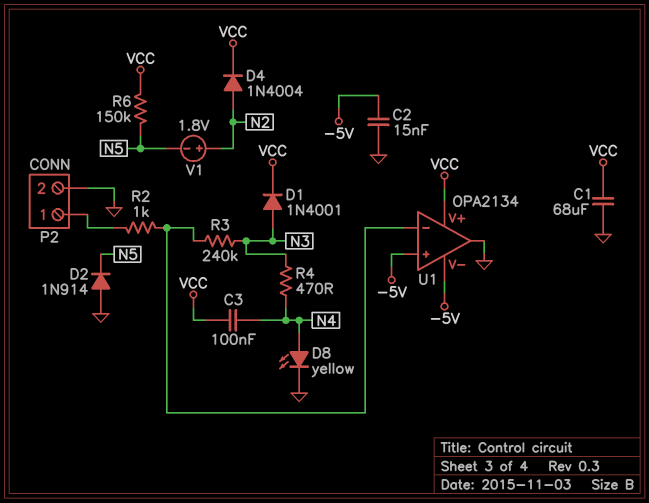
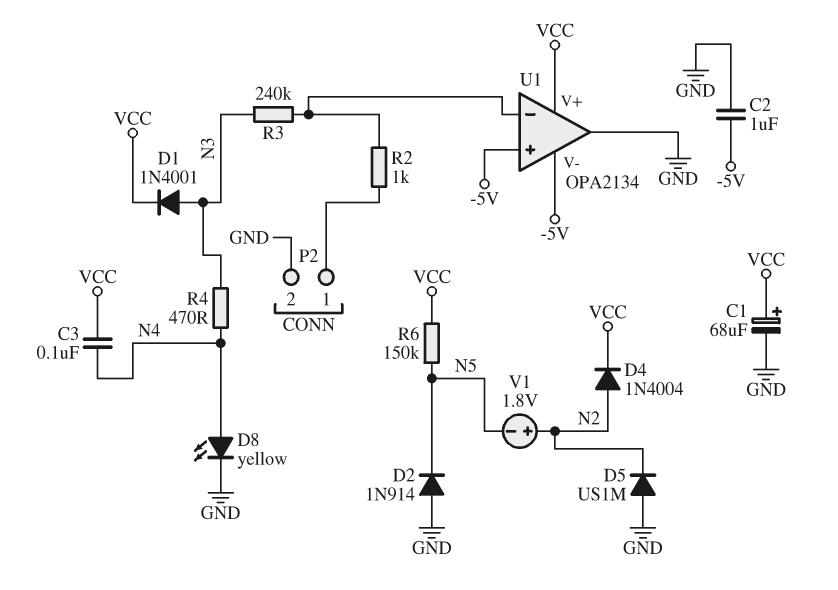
C1: 68uF (GND, VCC) -> 68uF (plus VCC, minus GND)
C2: 15nF (-5V, GND) -> 1uF (-5V, GND)
D5: none -> diode US1M (A GND, K N2)

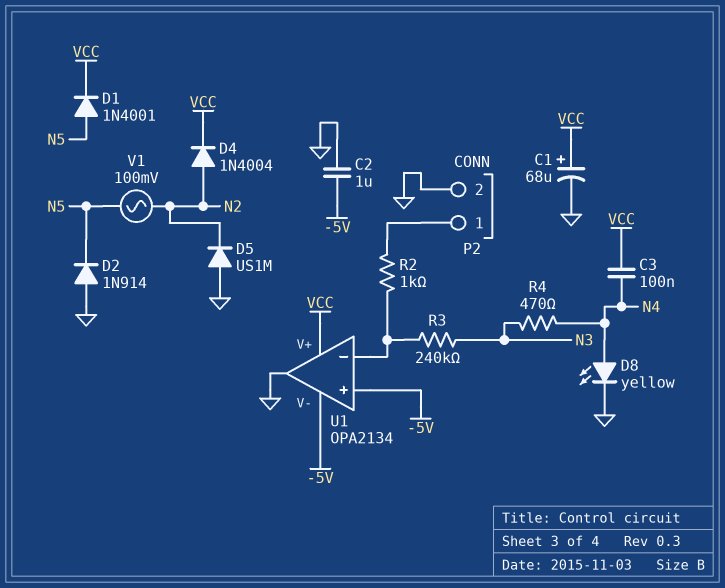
D1: diode 1N4001 (A N3, K VCC) -> diode 1N4001 (A N5, K VCC)
R6: 150k (N5, VCC) -> none
V1: 1.8V (plus N2, minus N5) -> AC 100mV (N2, N5)

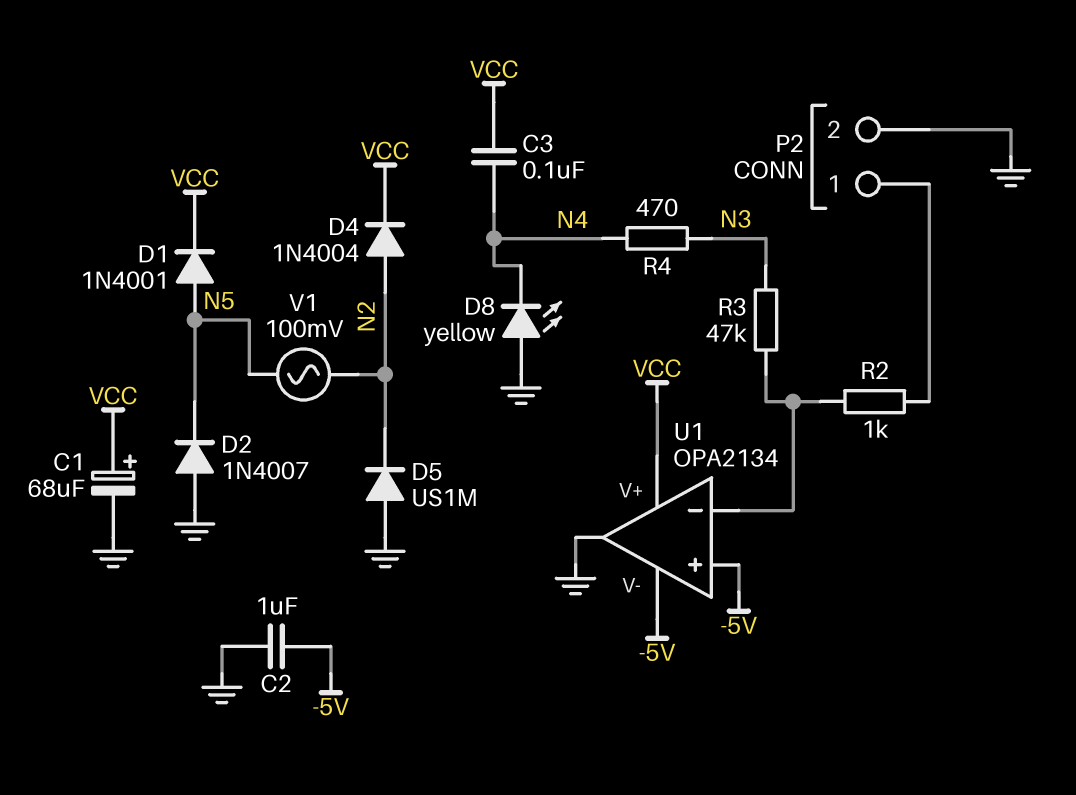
D2: diode 1N914 (A GND, K N5) -> diode 1N4007 (A GND, K N5)
D8: LED yellow (A N4, K GND) -> LED yellow (A GND, K N4)
R3: 240k (N3, U1/in-) -> 47k (N3, U1/in-)

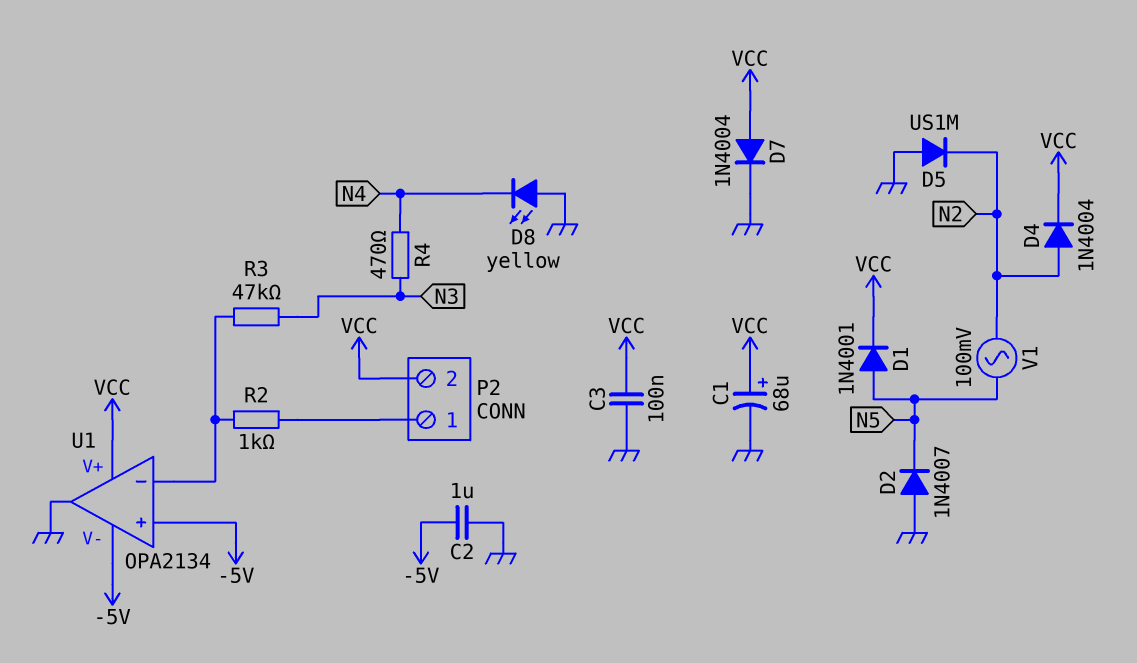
C3: 100nF (N4, VCC) -> 100nF (GND, VCC)
D7: none -> diode 1N4004 (A VCC, K GND)
P2 pin 2: GND -> VCC

